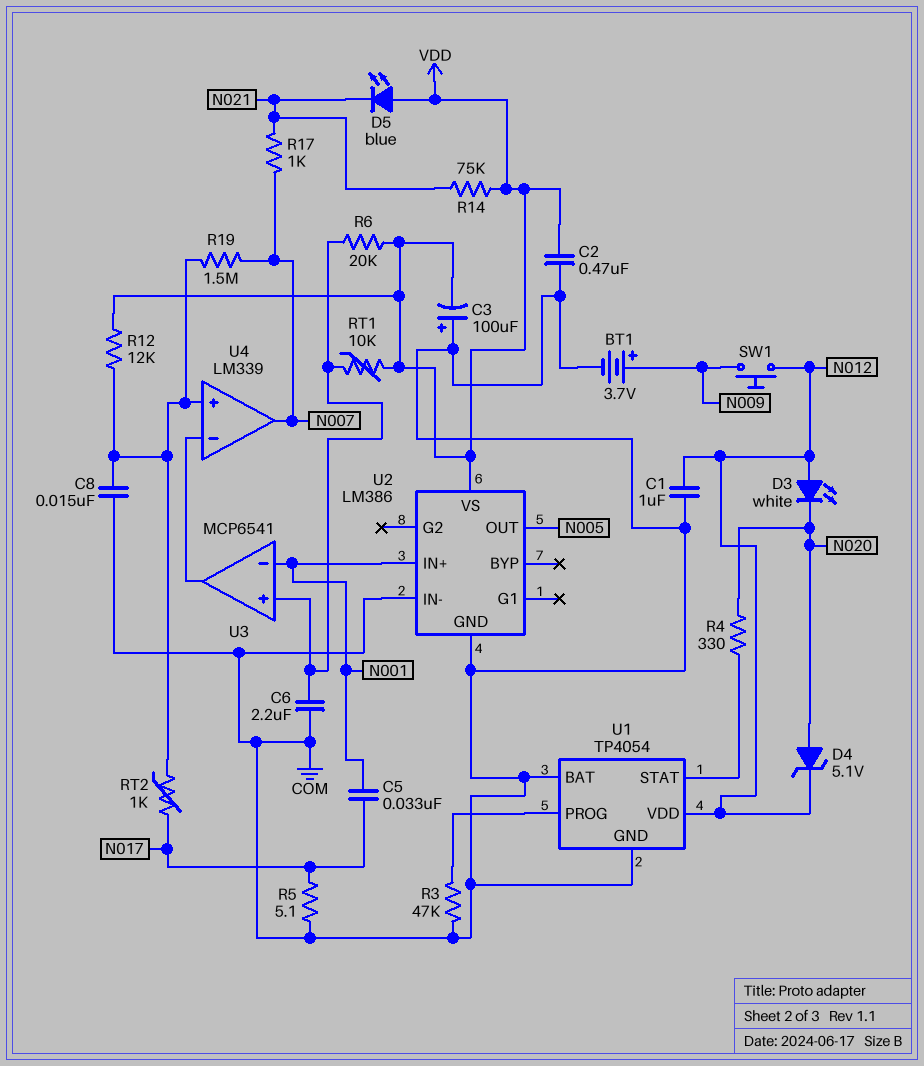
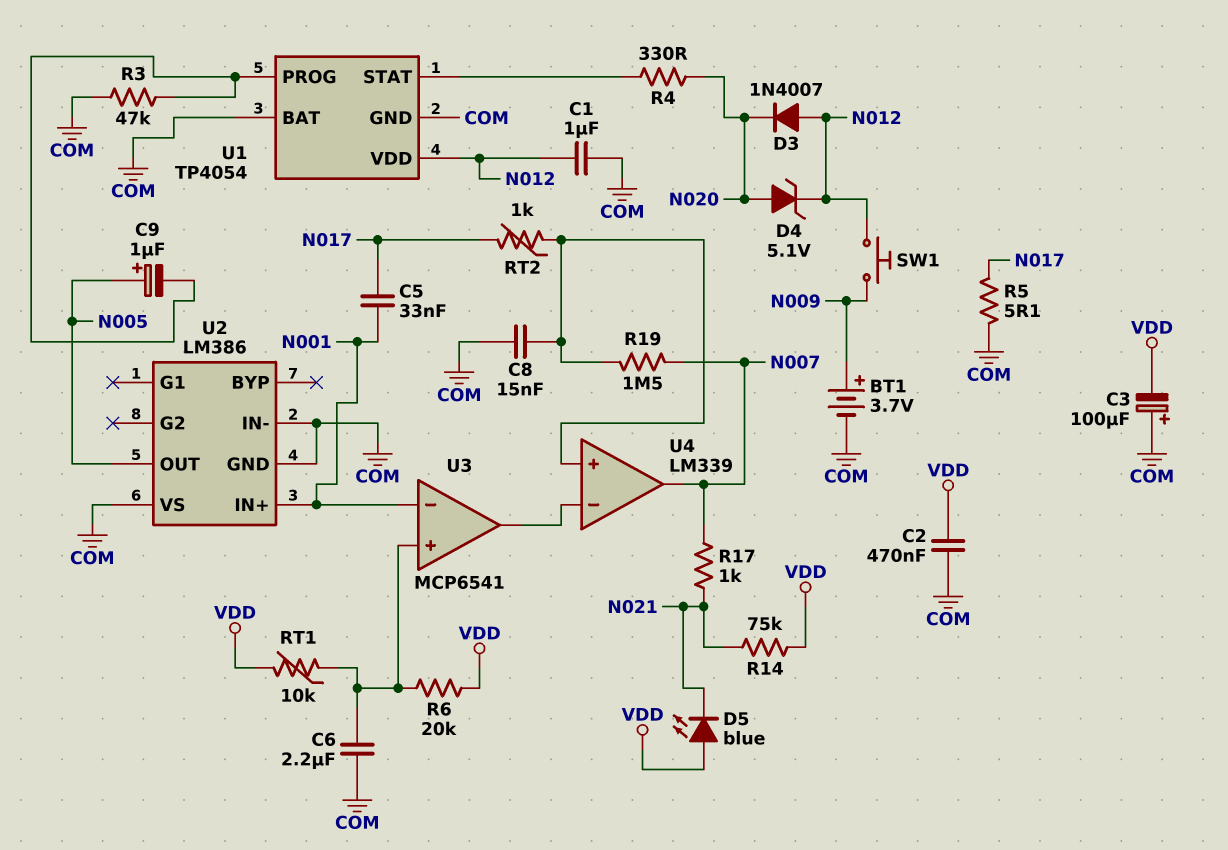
C9: none -> 1uF (plus N005, minus U1/PROG)
D3: LED white (A N012, K N020) -> diode 1N4007 (A N012, K N020)
R12: 12k (U4/in+, VDD) -> none
U2 pin VS: VDD -> COM

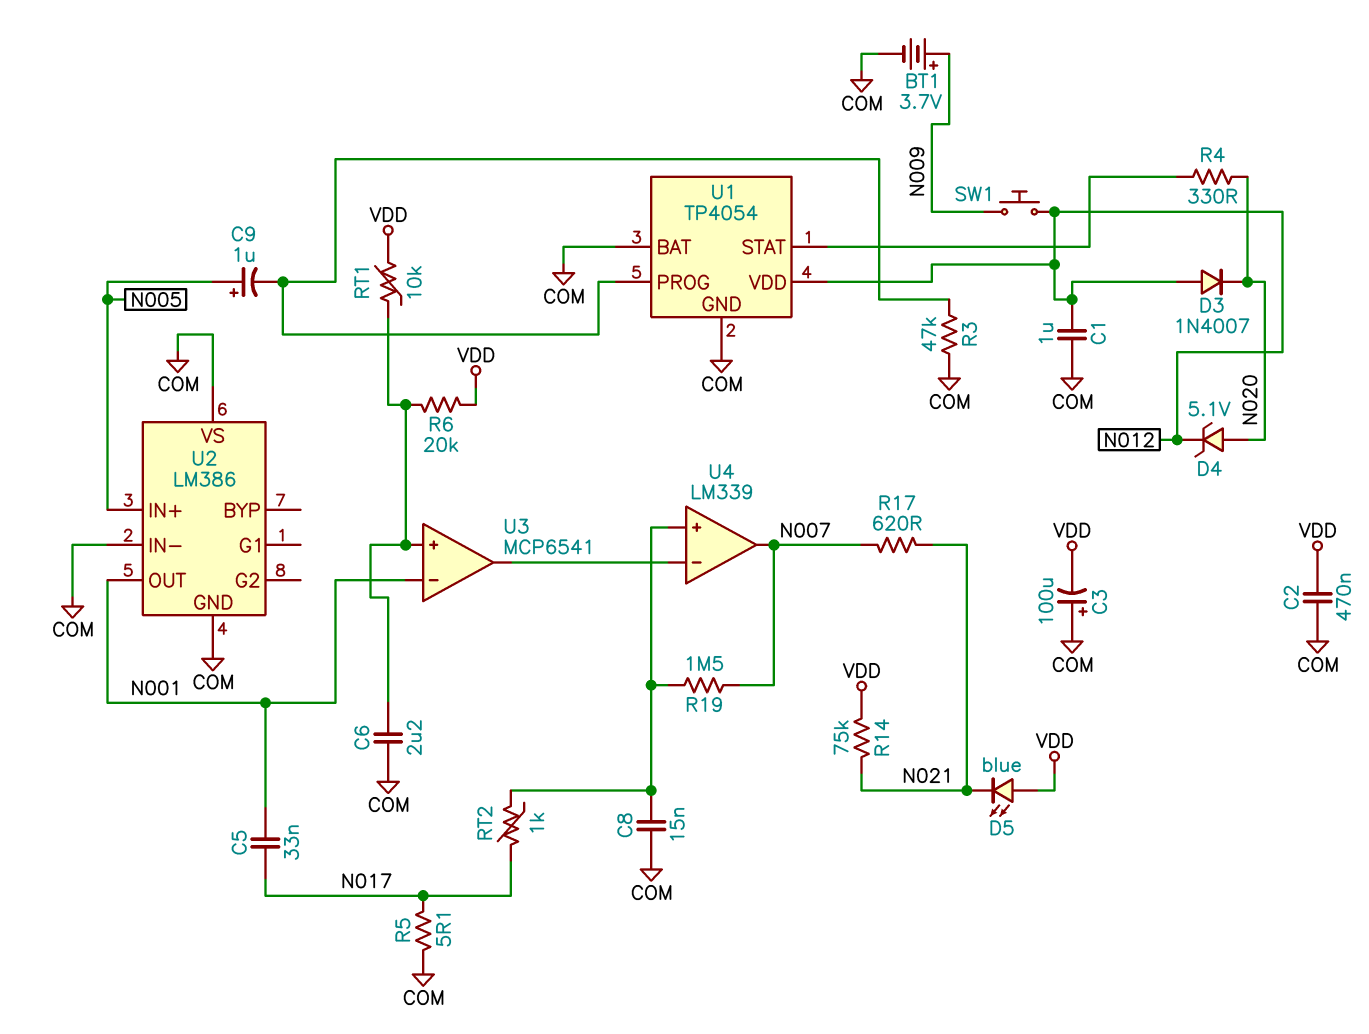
R17: 1k (N007, N021) -> 620 (N007, N021)
U2 pin IN+: N001 -> N005
U2 pin OUT: N005 -> N001

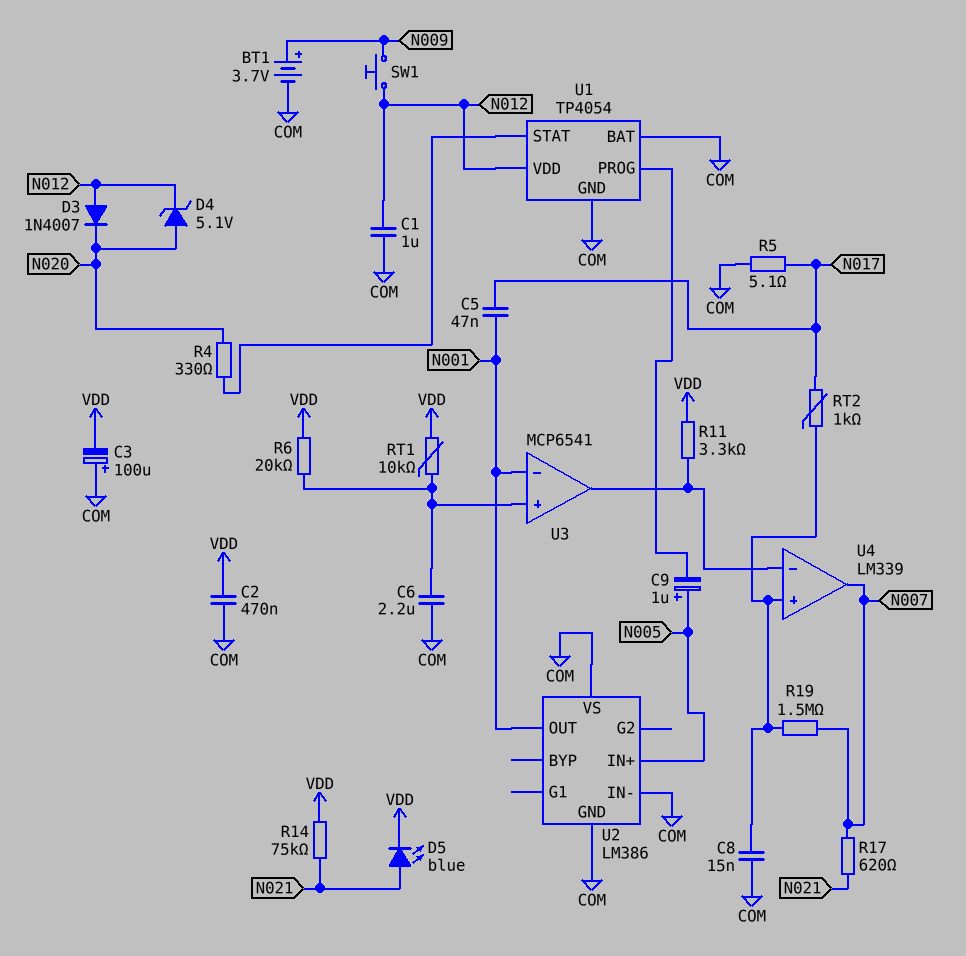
C5: 33nF (N001, N017) -> 47nF (N001, N017)
D5: LED blue (A VDD, K N021) -> LED blue (A N021, K VDD)
R3: 47k (COM, U1/PROG) -> none
R11: none -> 3.3k (U3/out, VDD)

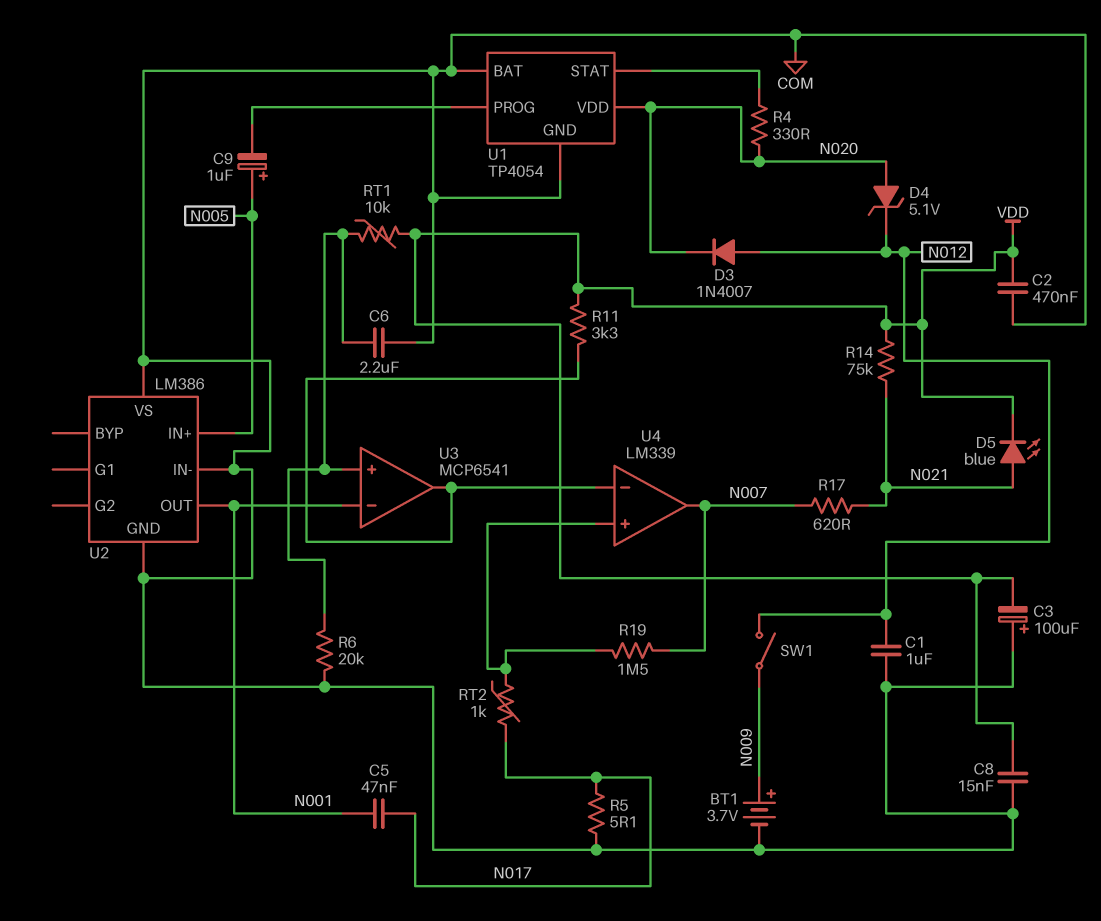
C8: 15nF (COM, U4/in+) -> 15nF (COM, VDD)
R6: 20k (U3/in+, VDD) -> 20k (COM, U3/in+)
SW1: button (N009, N012) -> switch (N009, N012)
U1 pin VDD: N012 -> N020

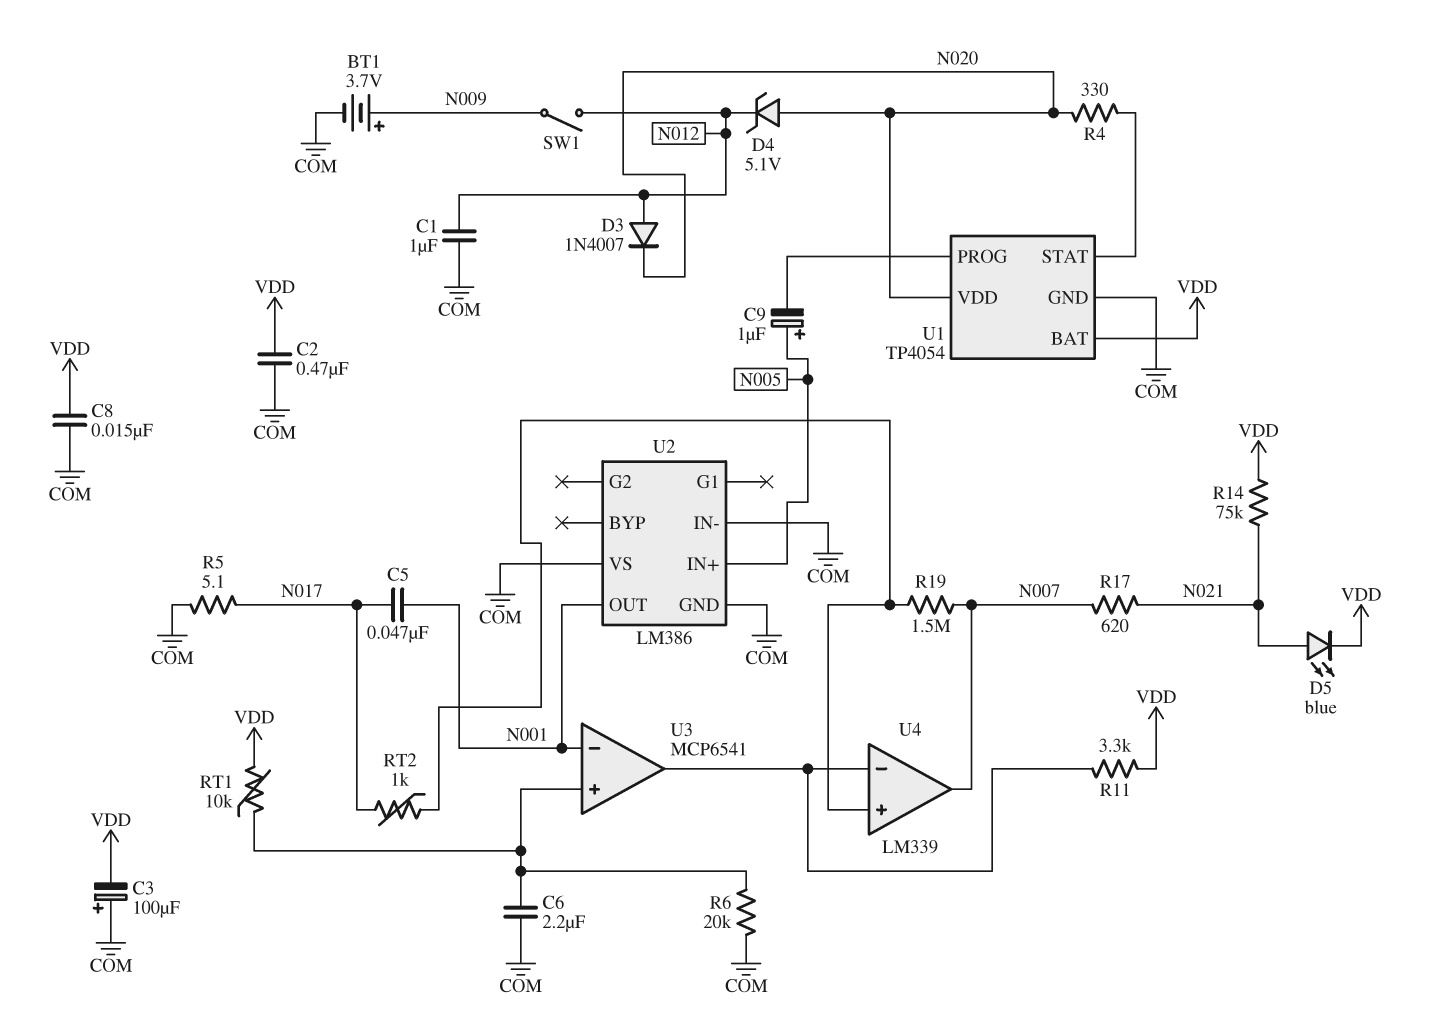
U1 pin BAT: COM -> VDD

